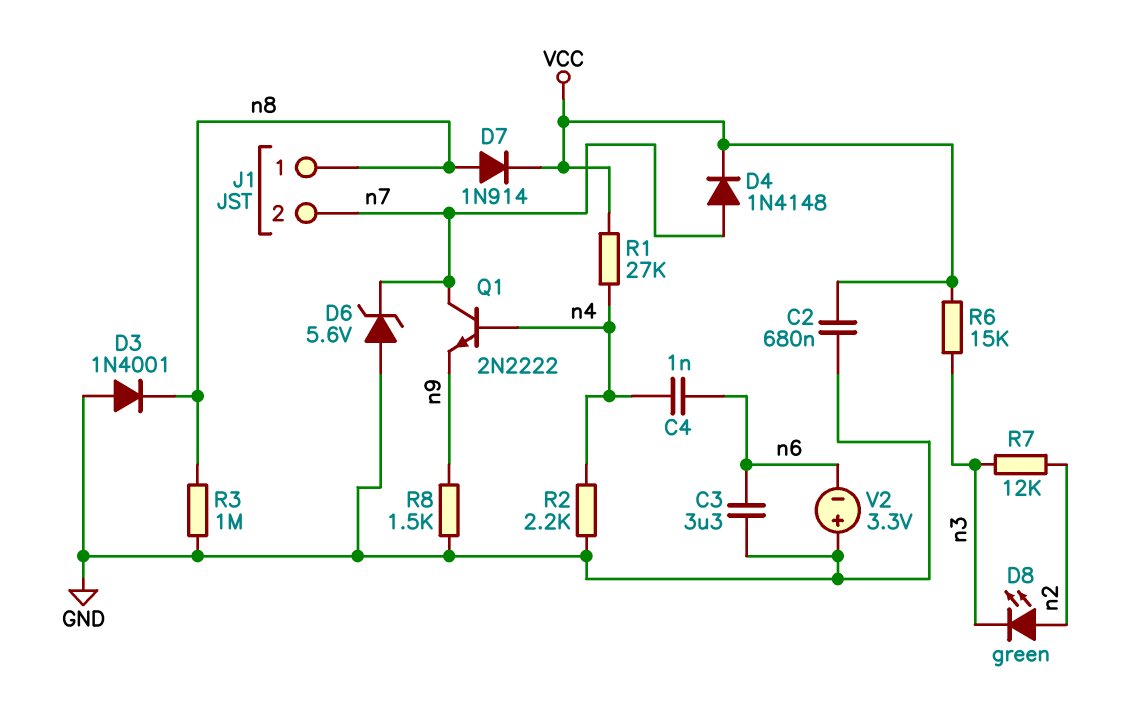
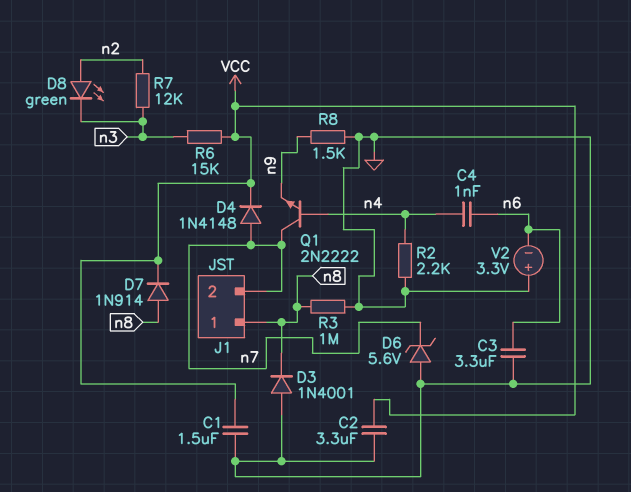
C1: none -> 1.5uF (GND, VCC)
C2: 680nF (GND, VCC) -> 3.3uF (GND, VCC)
R1: 27k (VCC, n4) -> none

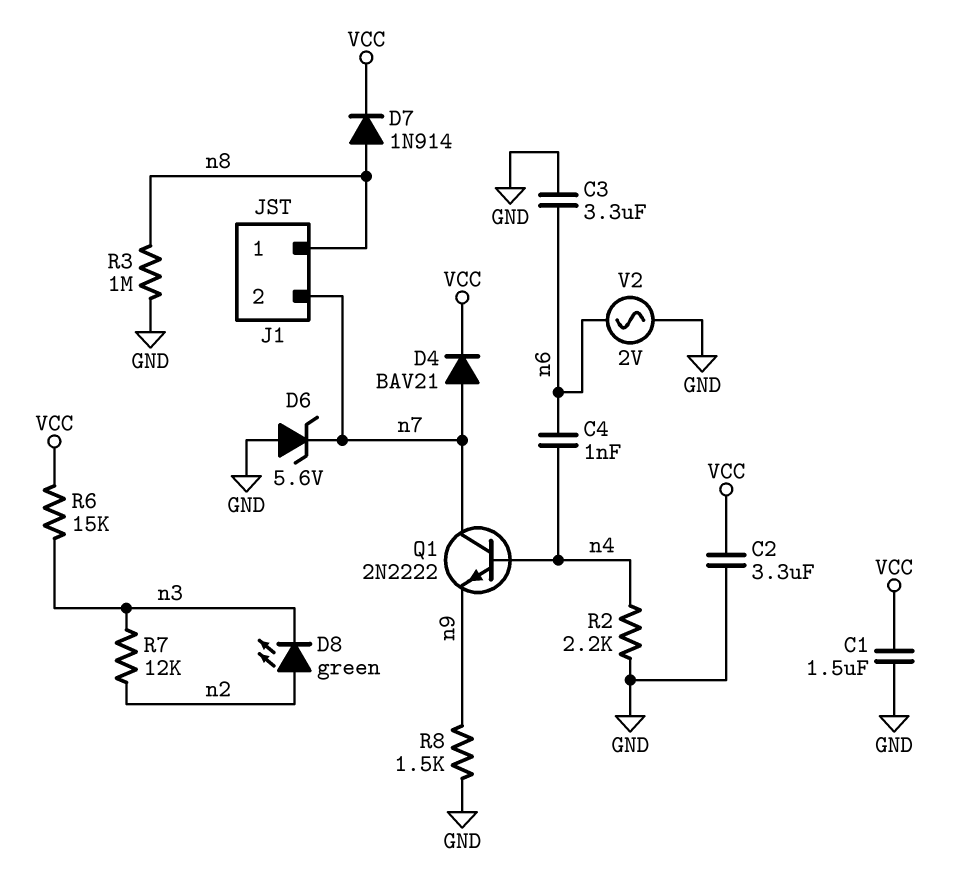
D3: diode 1N4001 (A GND, K n8) -> none
D4: diode 1N4148 (A n7, K VCC) -> diode BAV21 (A n7, K VCC)
V2: 3.3V (plus GND, minus n6) -> AC 2V (GND, n6)

